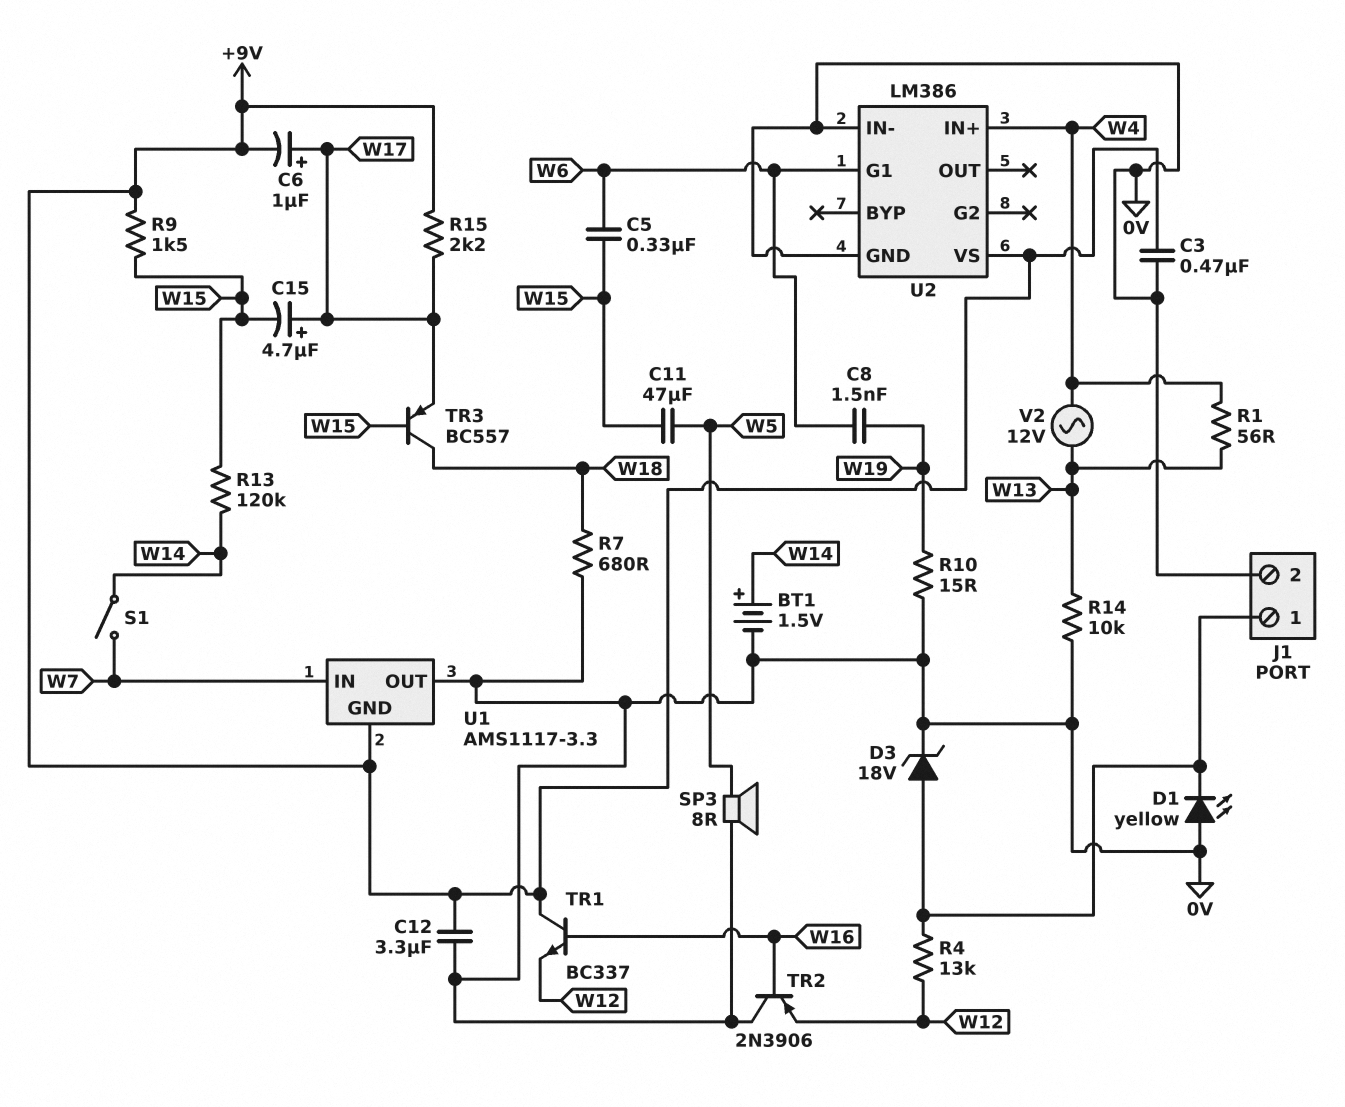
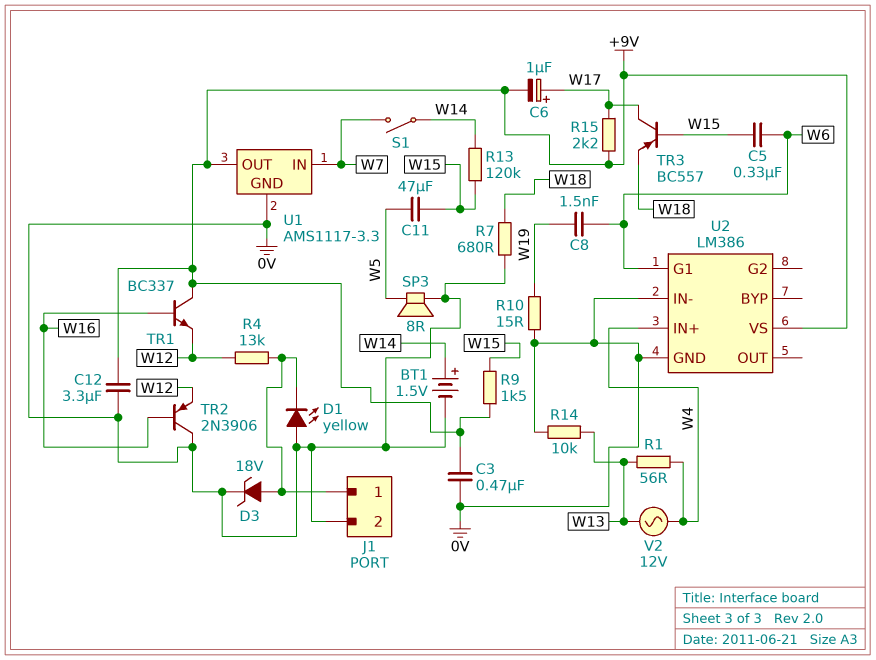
C15: 4.7uF (plus W17, minus W15) -> none
TR3: PNP BC557 (B W15, C W18, E W17) -> PNP BC557 (B W15, C W17, E W18)
U1 pin GND: +9V -> 0V
U1 pin OUT: 0V -> +9V

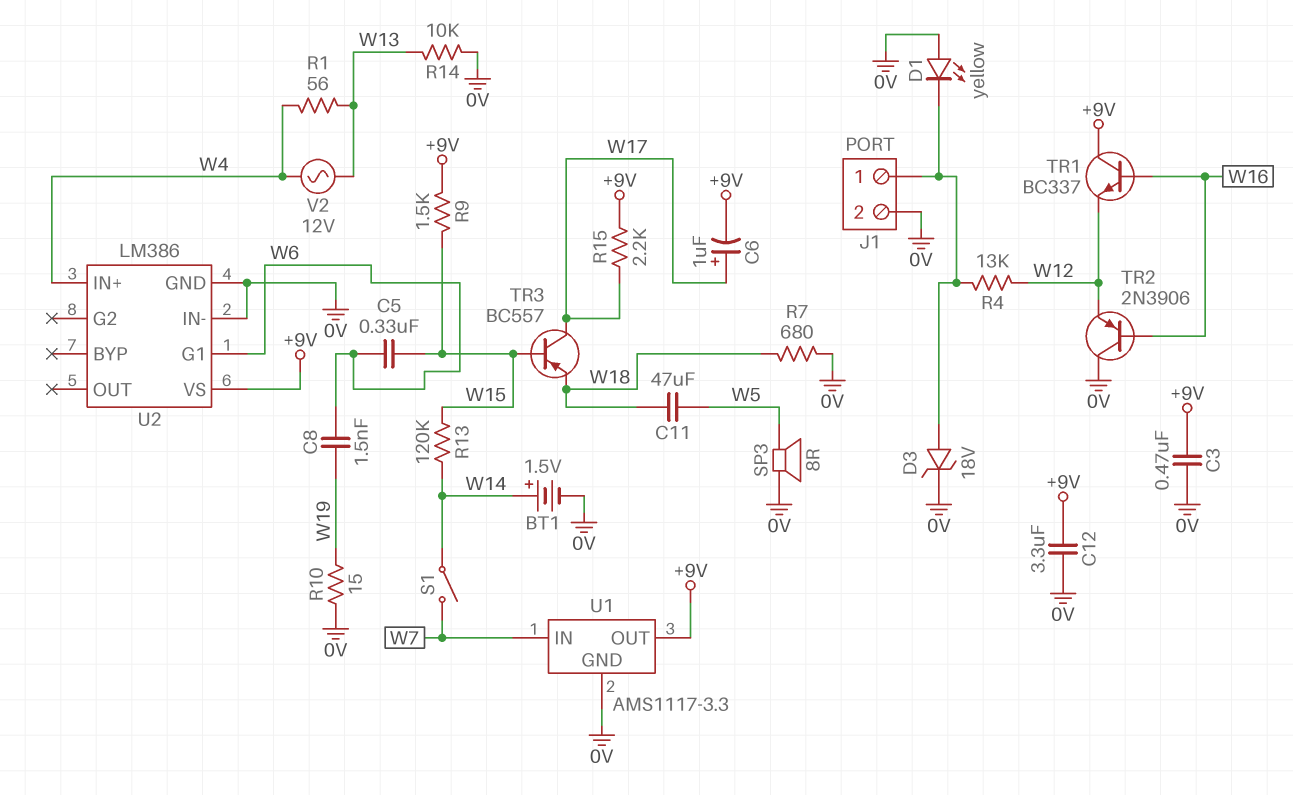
C11: 47uF (W5, W15) -> 47uF (W5, W18)

